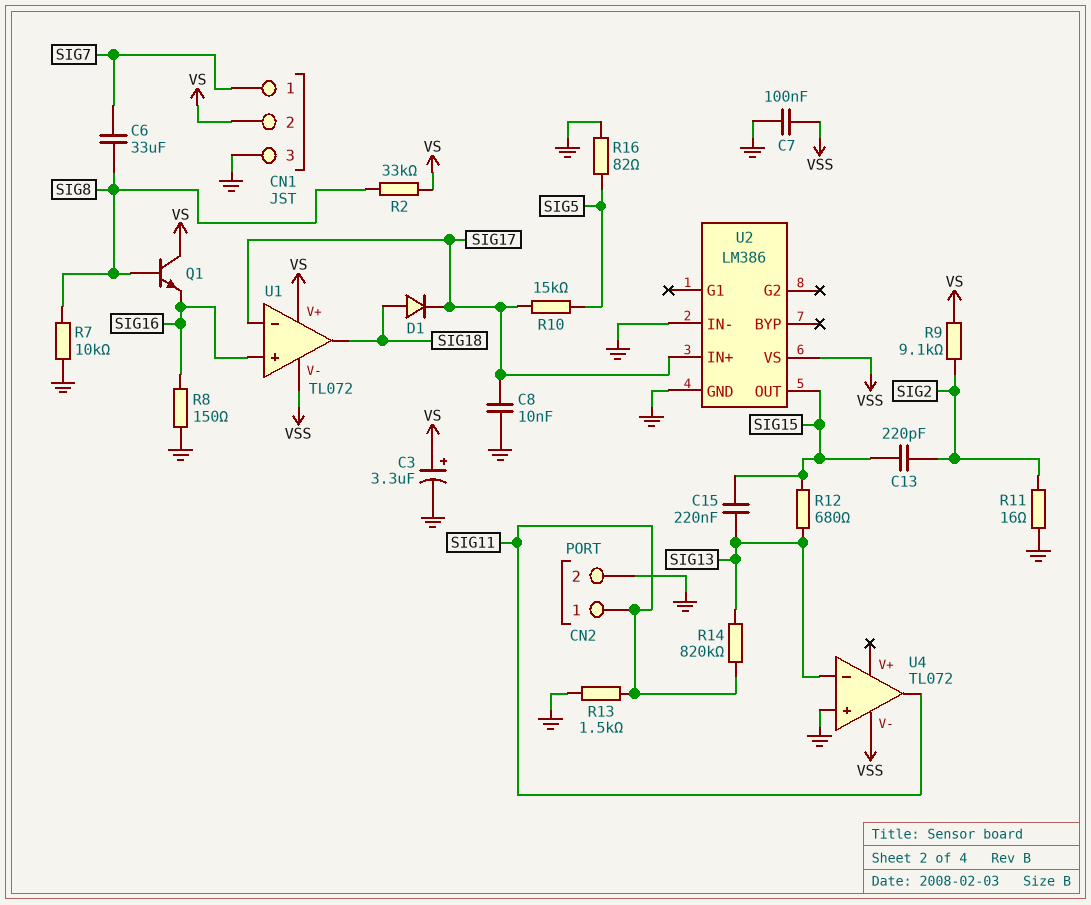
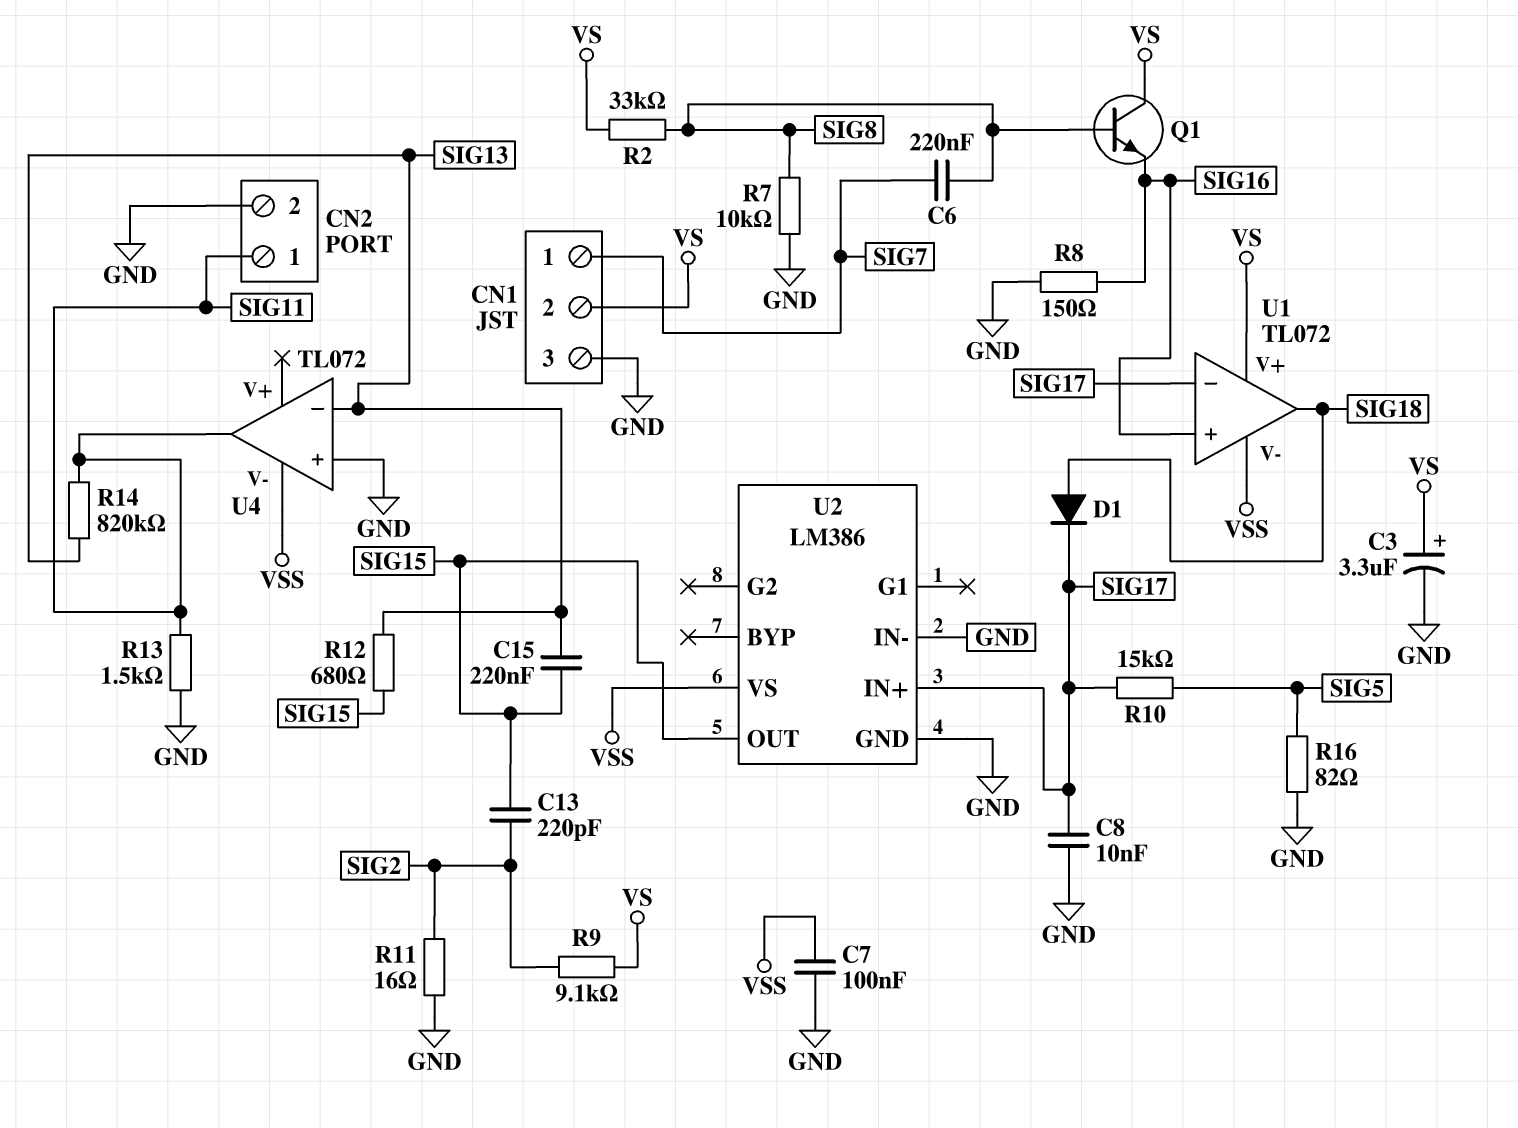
C6: 33uF (SIG7, SIG8) -> 220nF (SIG7, SIG8)

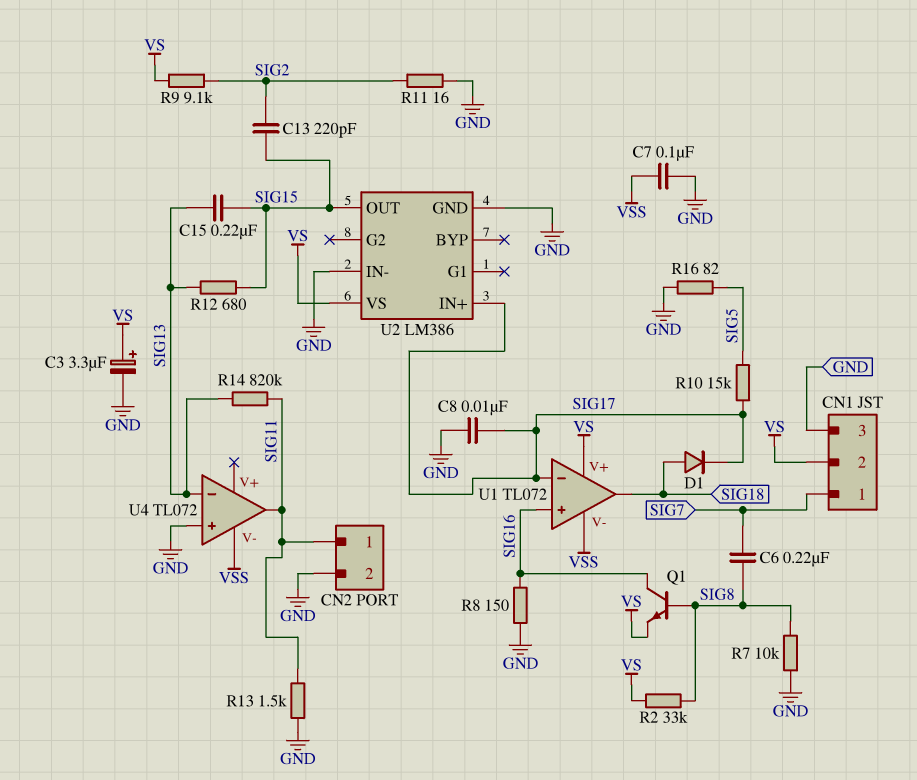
Q1: NPN (B SIG8, C VS, E SIG16) -> NPN (B SIG8, C SIG16, E VS)
U2 pin VS: VSS -> VS

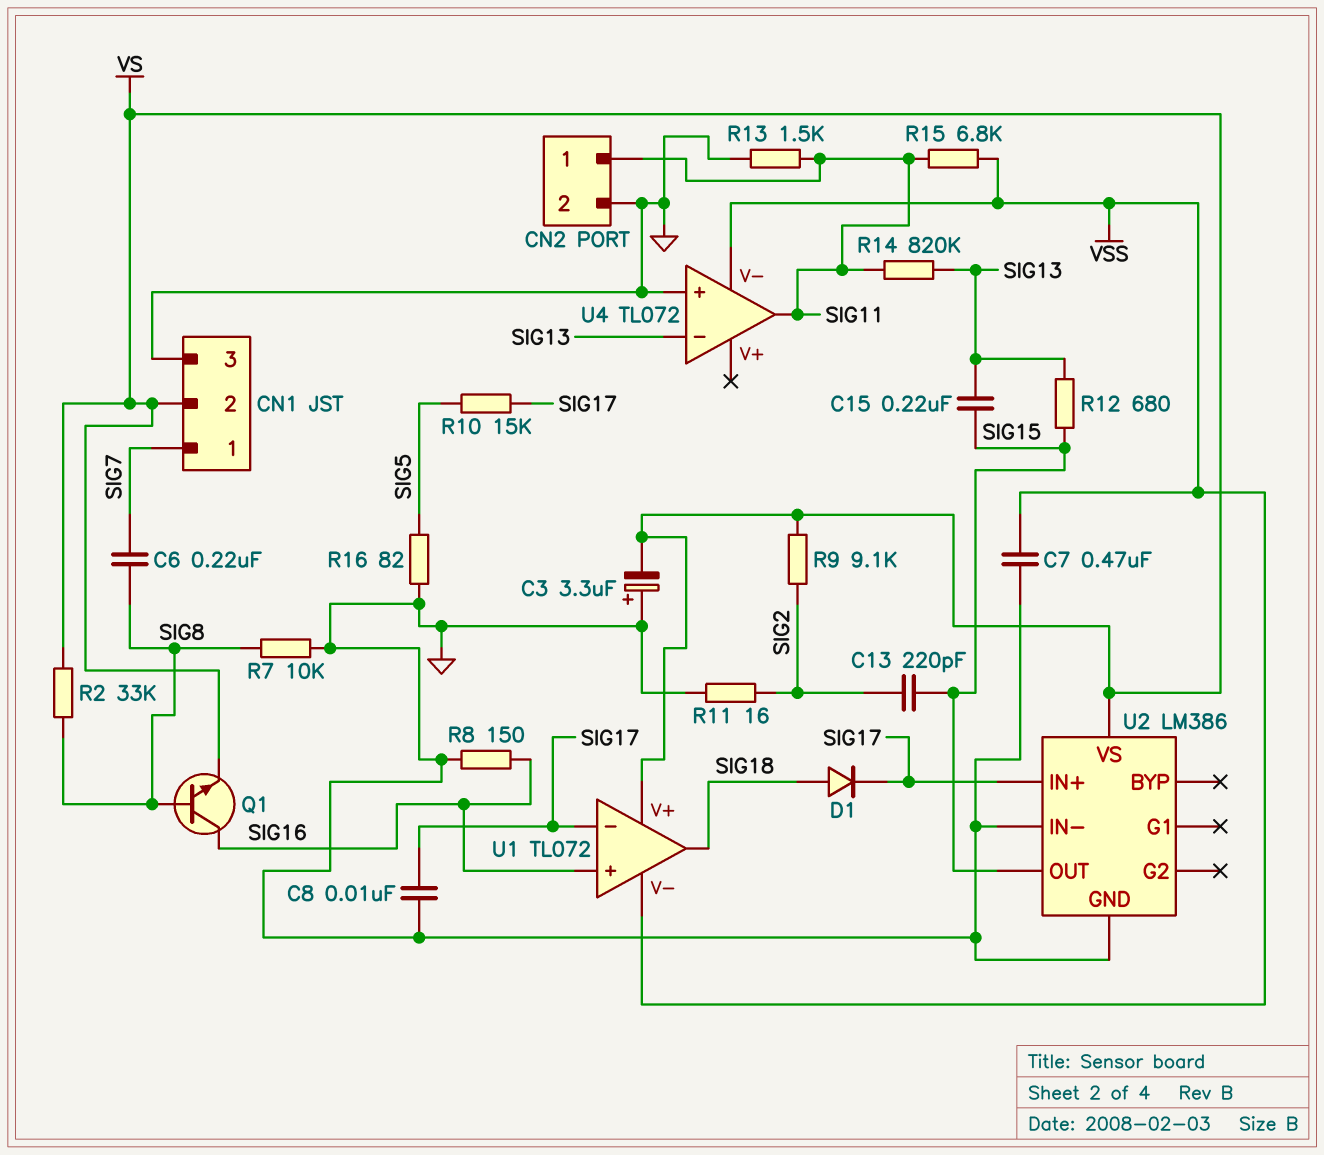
C3: 3.3uF (plus VS, minus GND) -> 3.3uF (plus GND, minus VS)
C7: 100nF (GND, VSS) -> 470nF (GND, VSS)
R15: none -> 6.8k (SIG11, VSS)

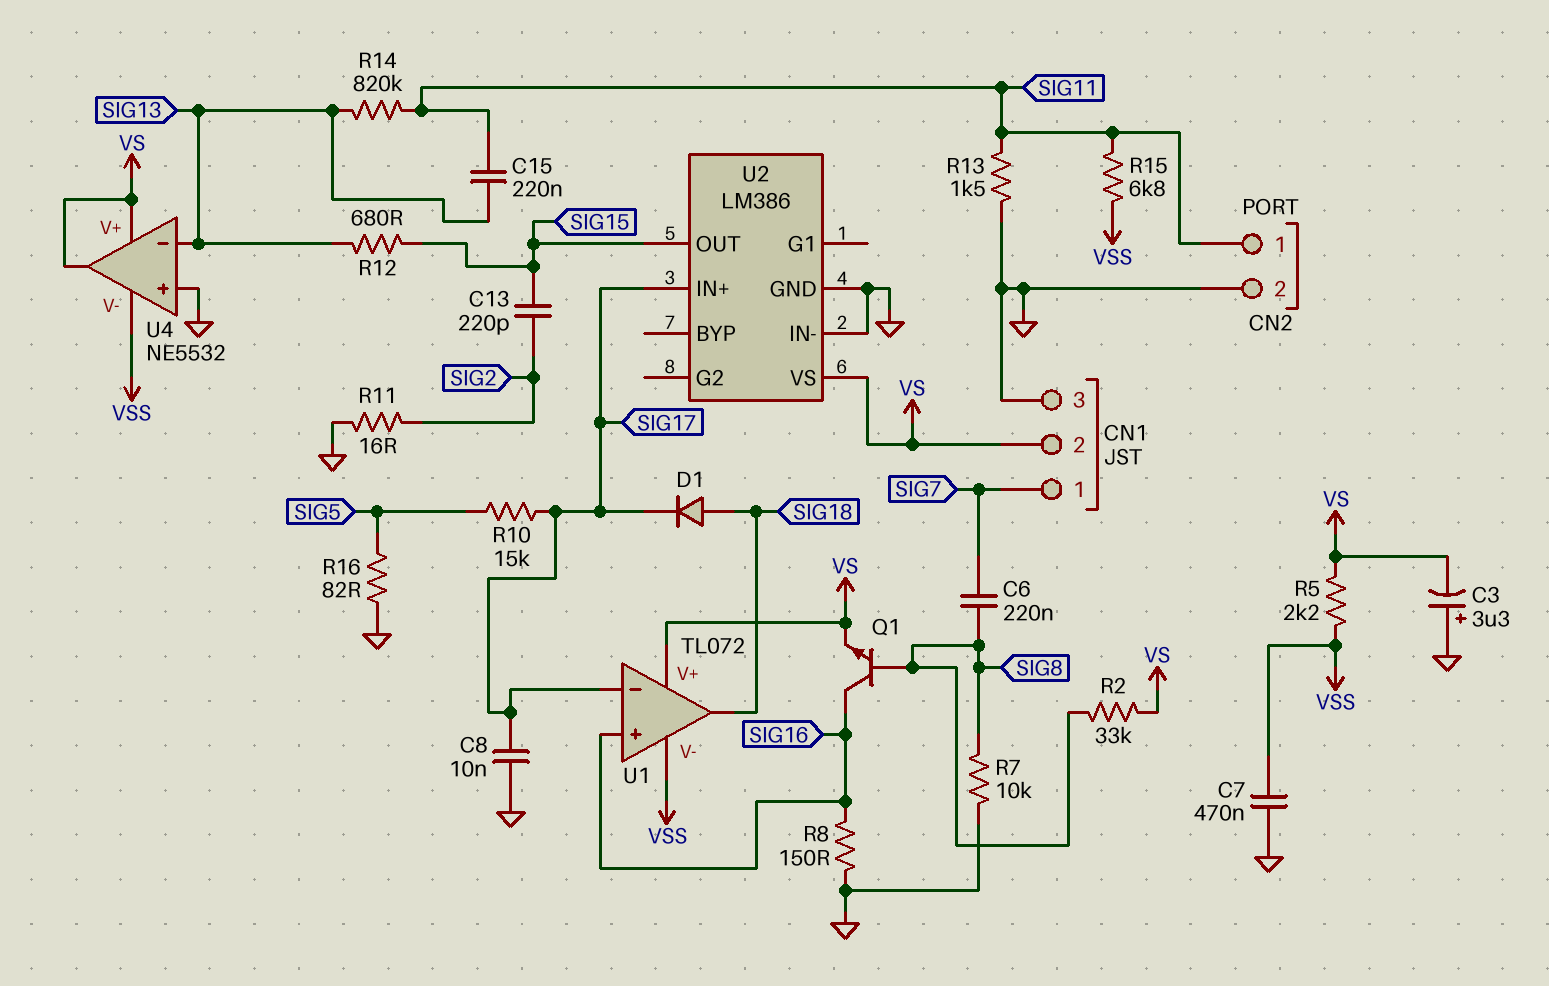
C15: 220nF (SIG13, SIG15) -> 220nF (SIG11, SIG13)
R5: none -> 2.2k (VS, VSS)
R9: 9.1k (SIG2, VS) -> none
U4: TL072 -> NE5532
U4 pin V+: none -> VS
U4 pin out: SIG11 -> VS

